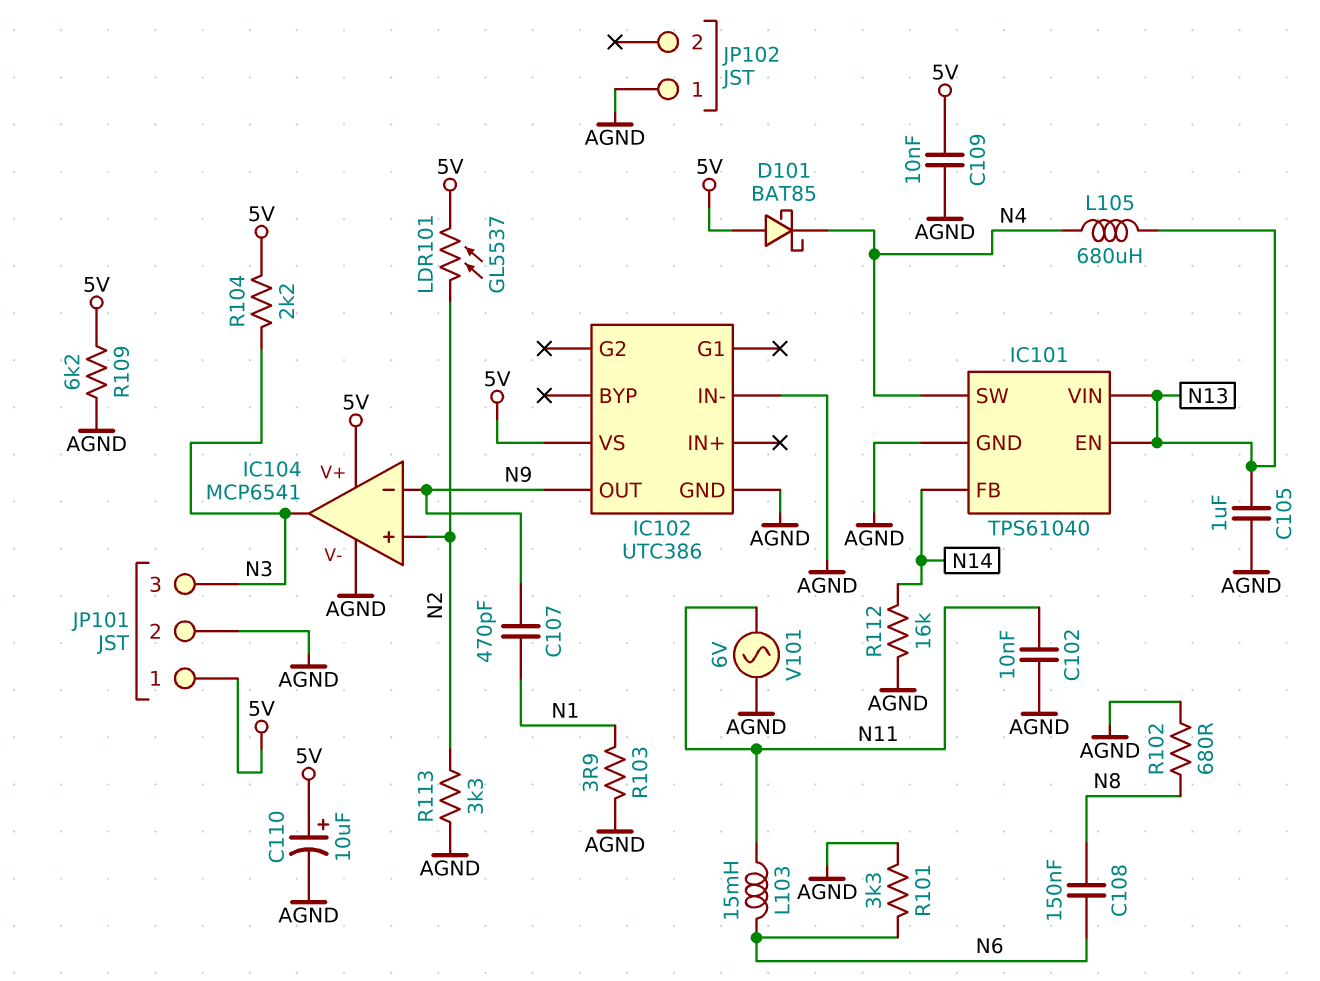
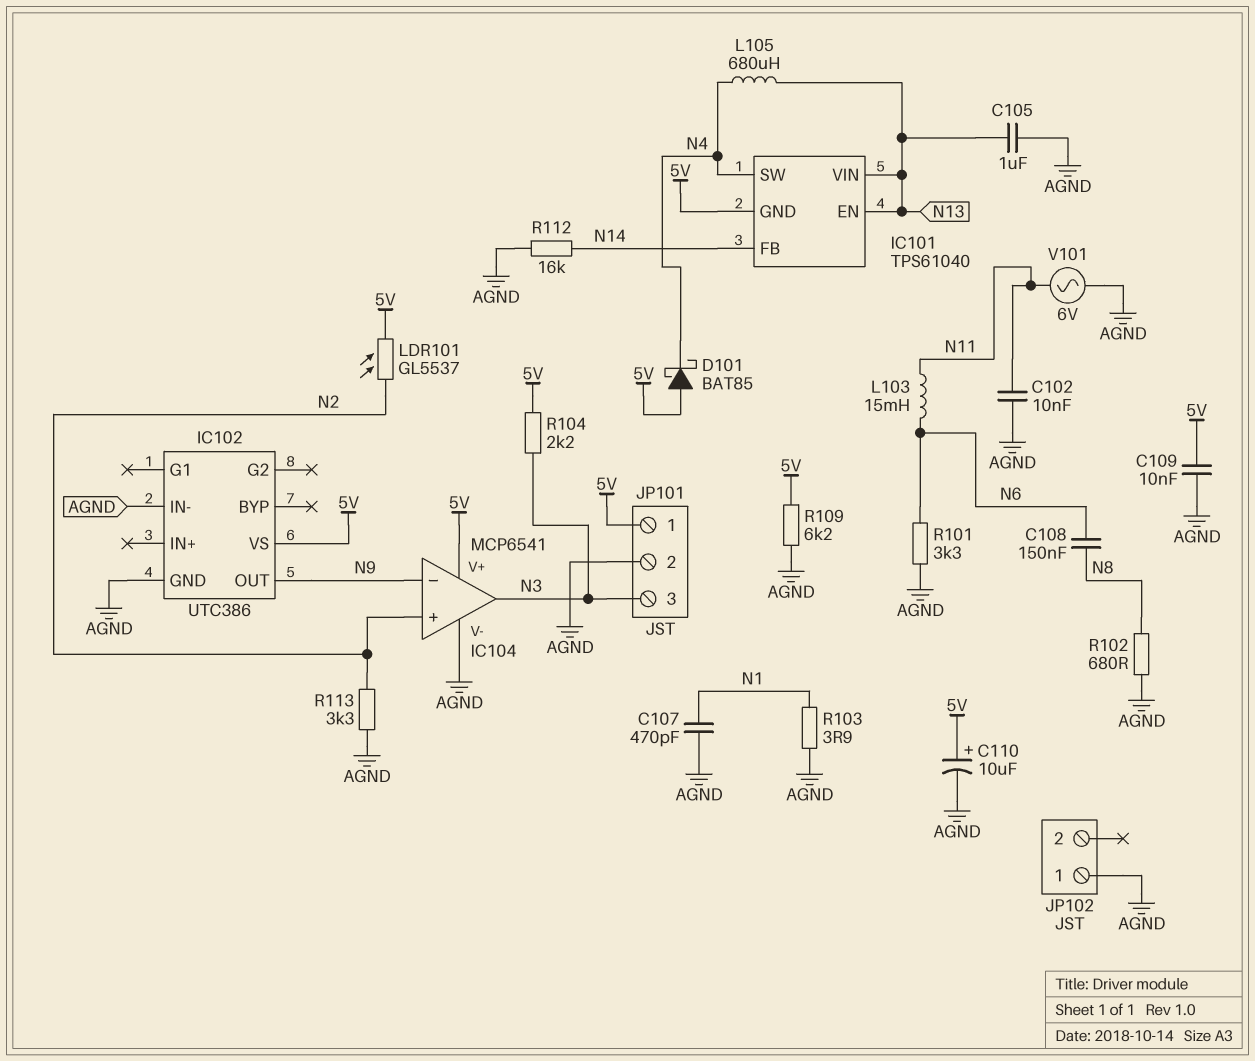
C107: 470pF (N1, N9) -> 470pF (AGND, N1)
IC101 pin GND: AGND -> 5V

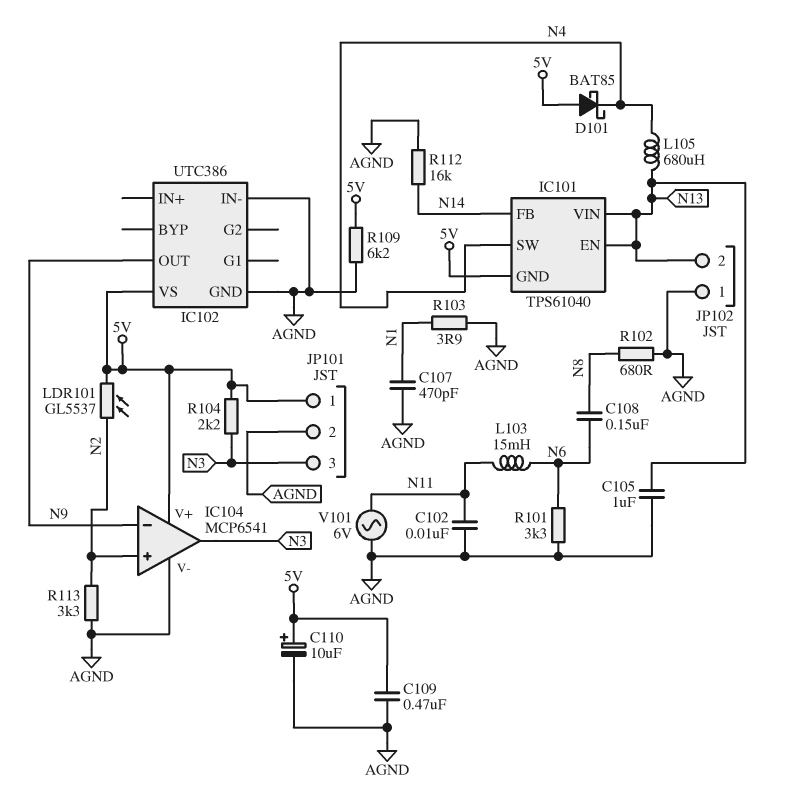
C109: 10nF (5V, AGND) -> 470nF (5V, AGND)
JP102 pin 2: none -> N13

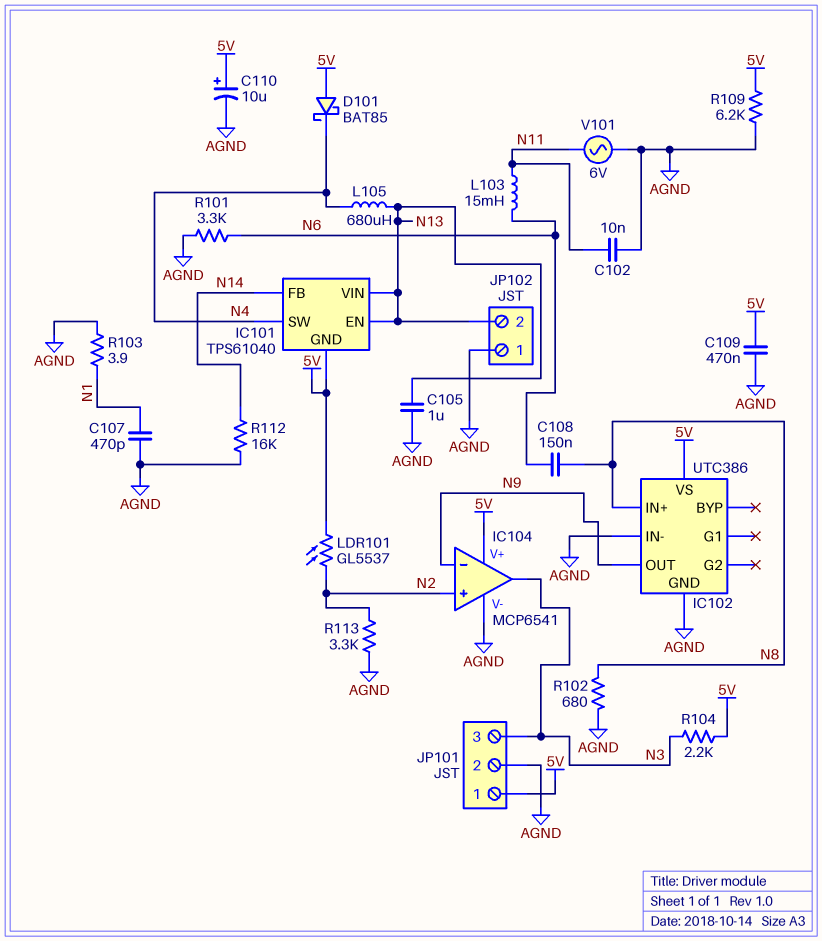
IC102 pin IN+: none -> N8

